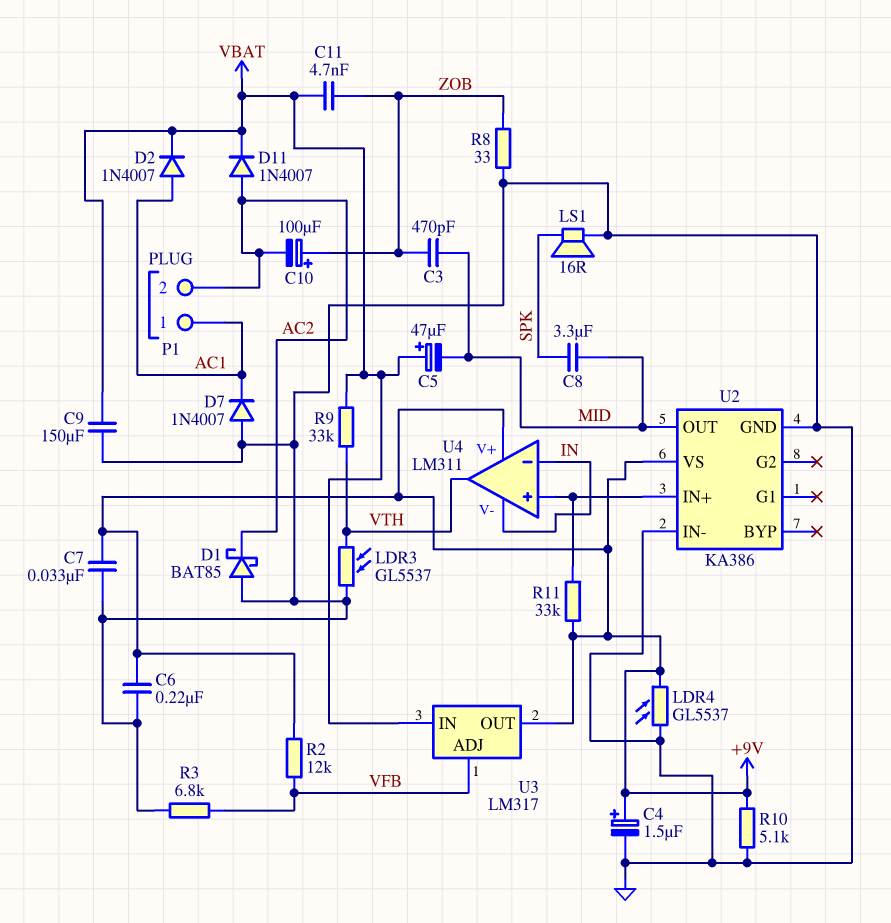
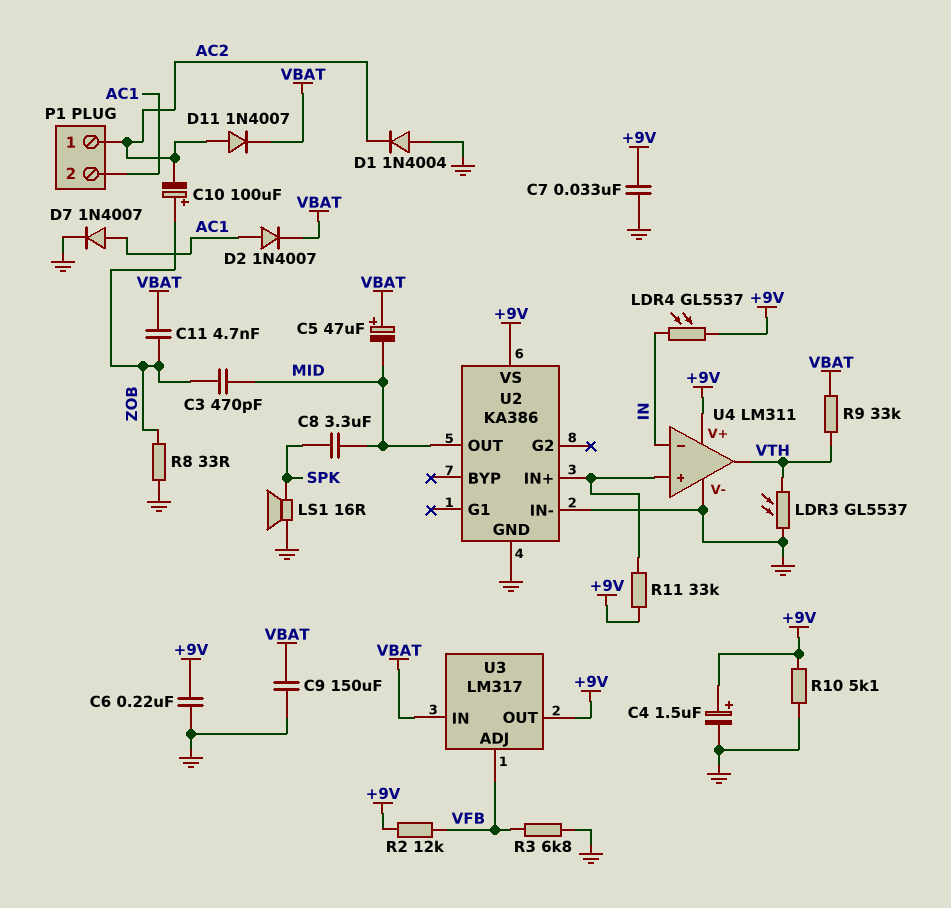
D1: schottky BAT85 (A GND, K AC2) -> diode 1N4004 (A GND, K AC2)
D7: diode 1N4007 (A GND, K AC1) -> diode 1N4007 (A AC1, K GND)
LDR4: GL5537 (+9V, GND) -> GL5537 (+9V, IN)
P1 pin 1: AC1 -> AC2
P1 pin 2: AC2 -> AC1
U4 pin V-: IN -> GND

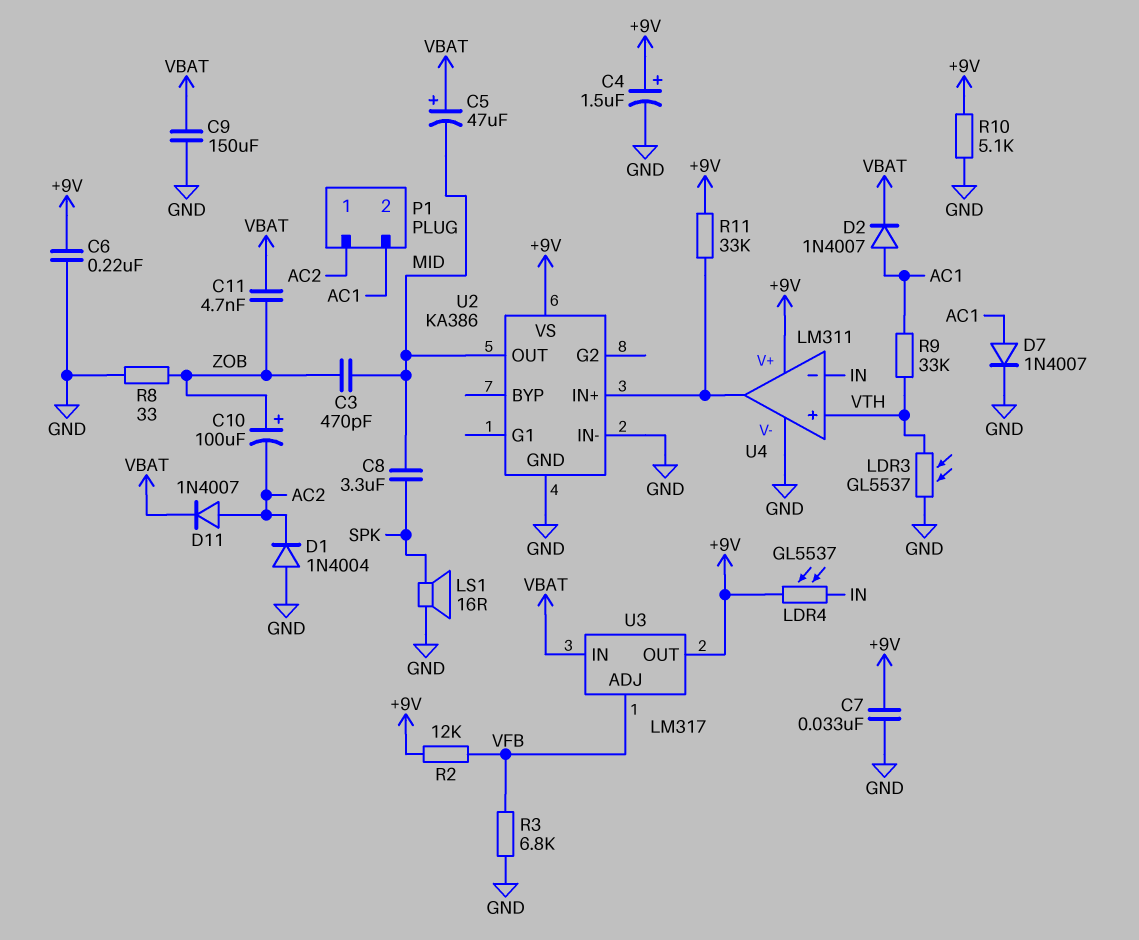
R9: 33k (VBAT, VTH) -> 33k (AC1, VTH)
U4 pin in+: U2/IN+ -> VTH
U4 pin out: VTH -> U2/IN+

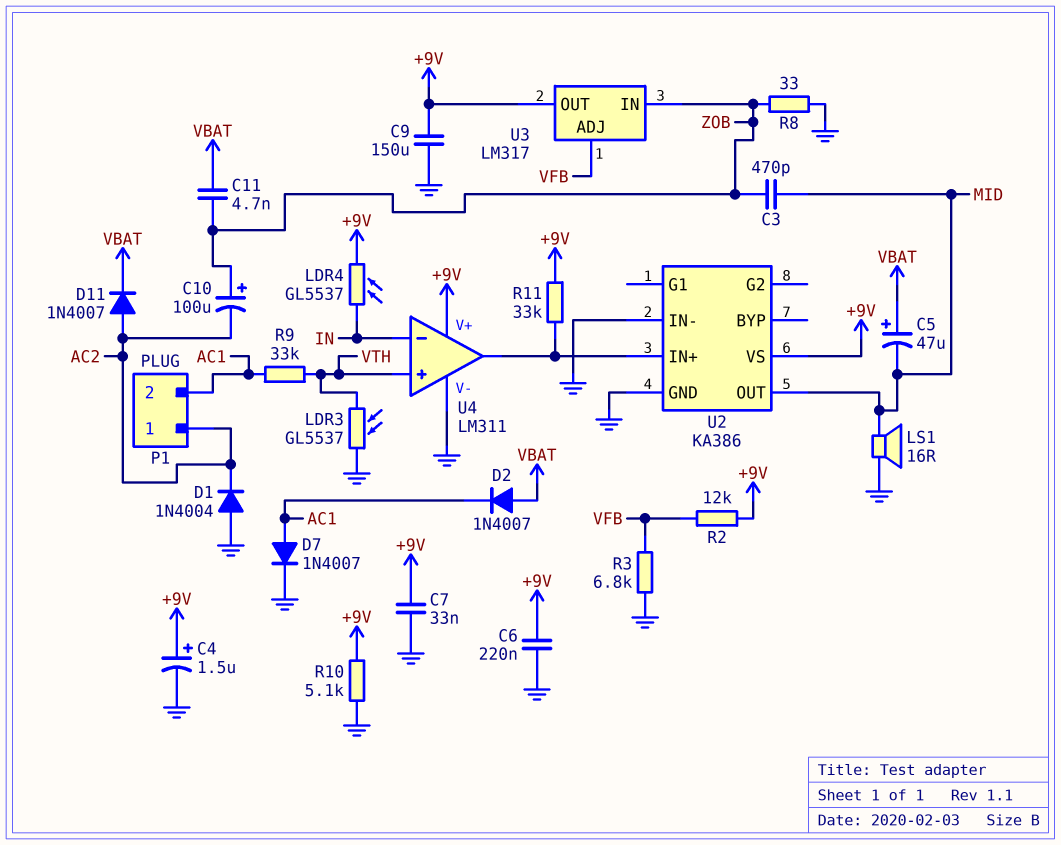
C8: 3.3uF (MID, SPK) -> none
C9: 150uF (GND, VBAT) -> 150uF (+9V, GND)
D2: diode 1N4007 (A AC1, K VBAT) -> diode 1N4007 (A VBAT, K AC1)
LS1: speaker 16R (GND, SPK) -> speaker 16R (GND, MID)
U3 pin IN: VBAT -> ZOB

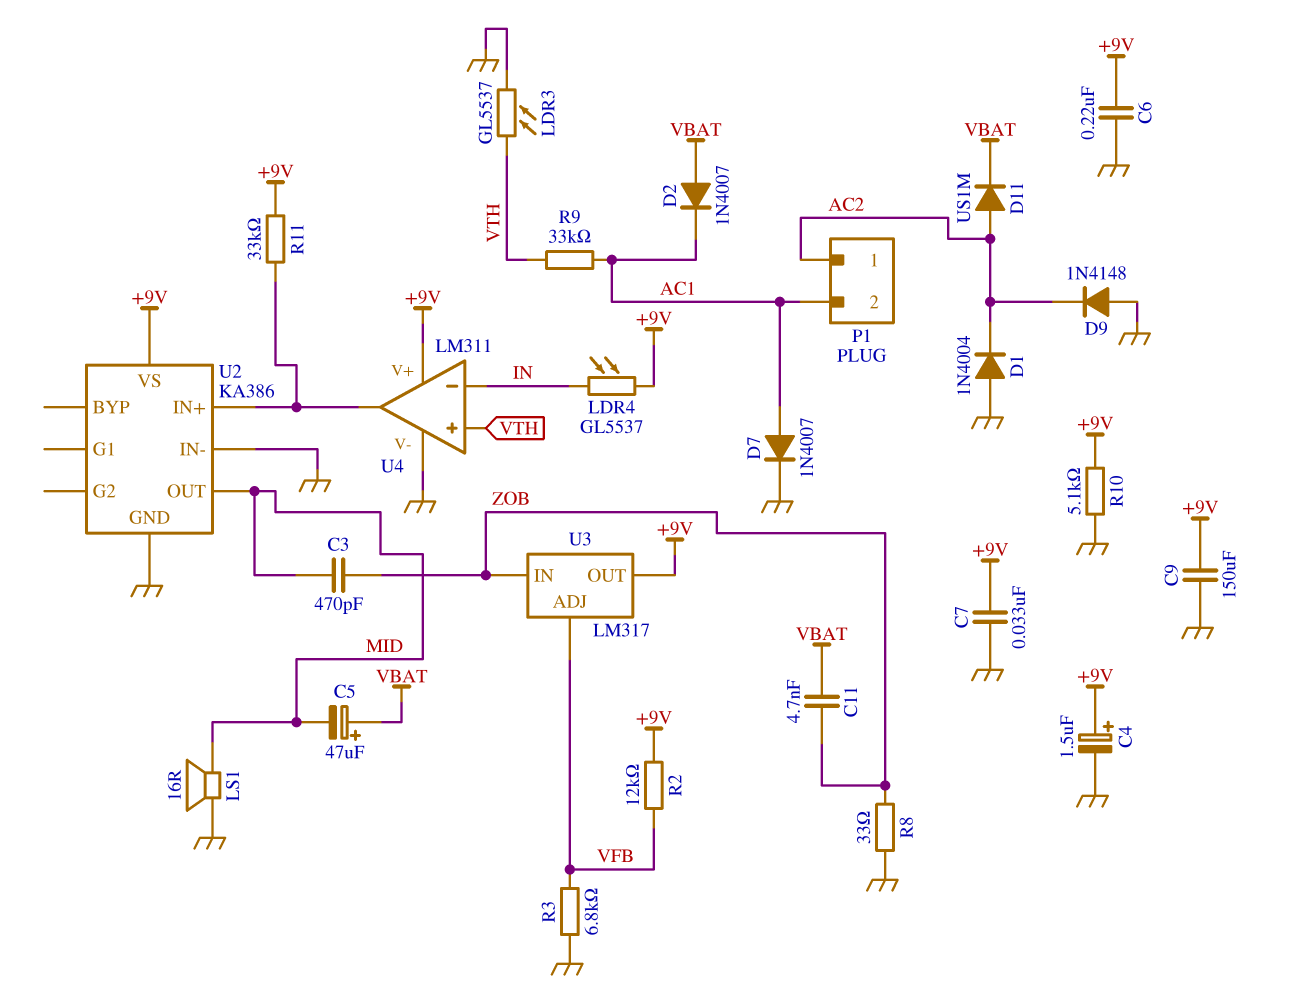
C10: 100uF (plus ZOB, minus AC2) -> none
D9: none -> diode 1N4148 (A GND, K AC2)
D11: diode 1N4007 (A AC2, K VBAT) -> diode US1M (A AC2, K VBAT)

